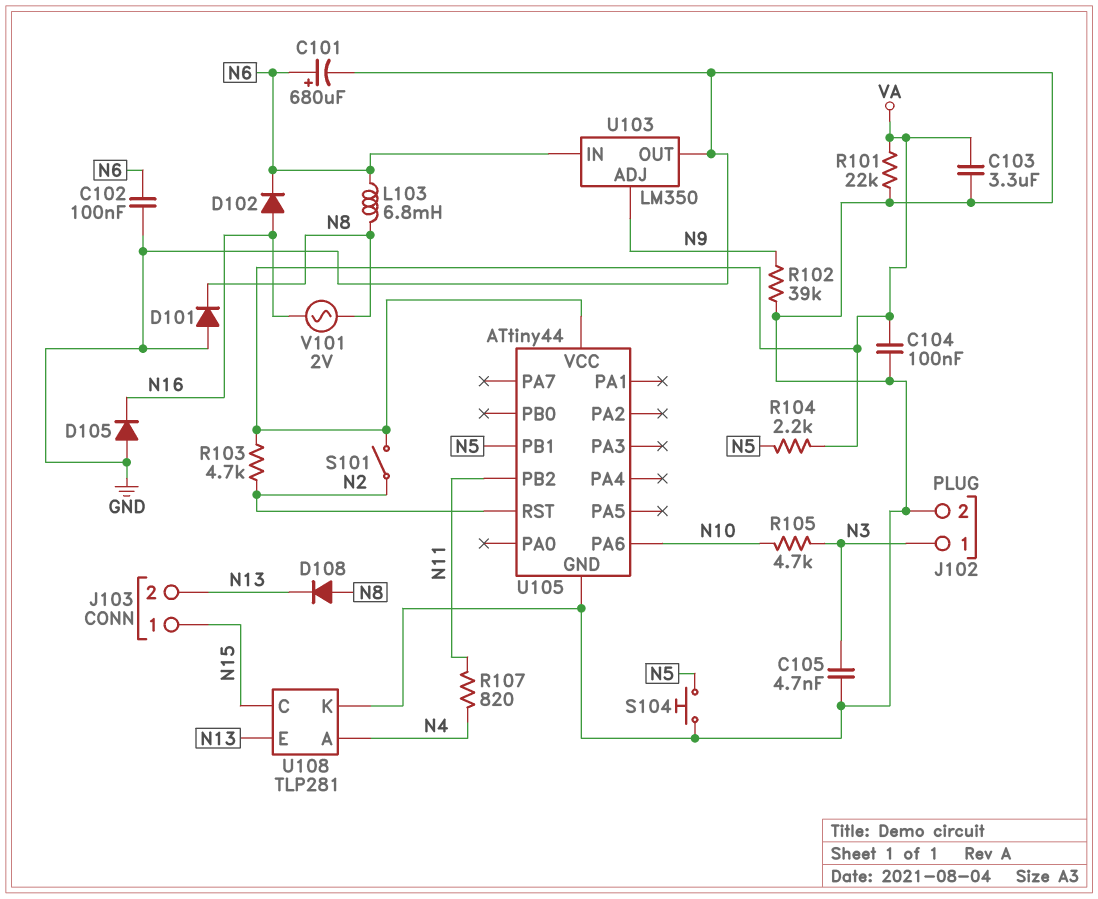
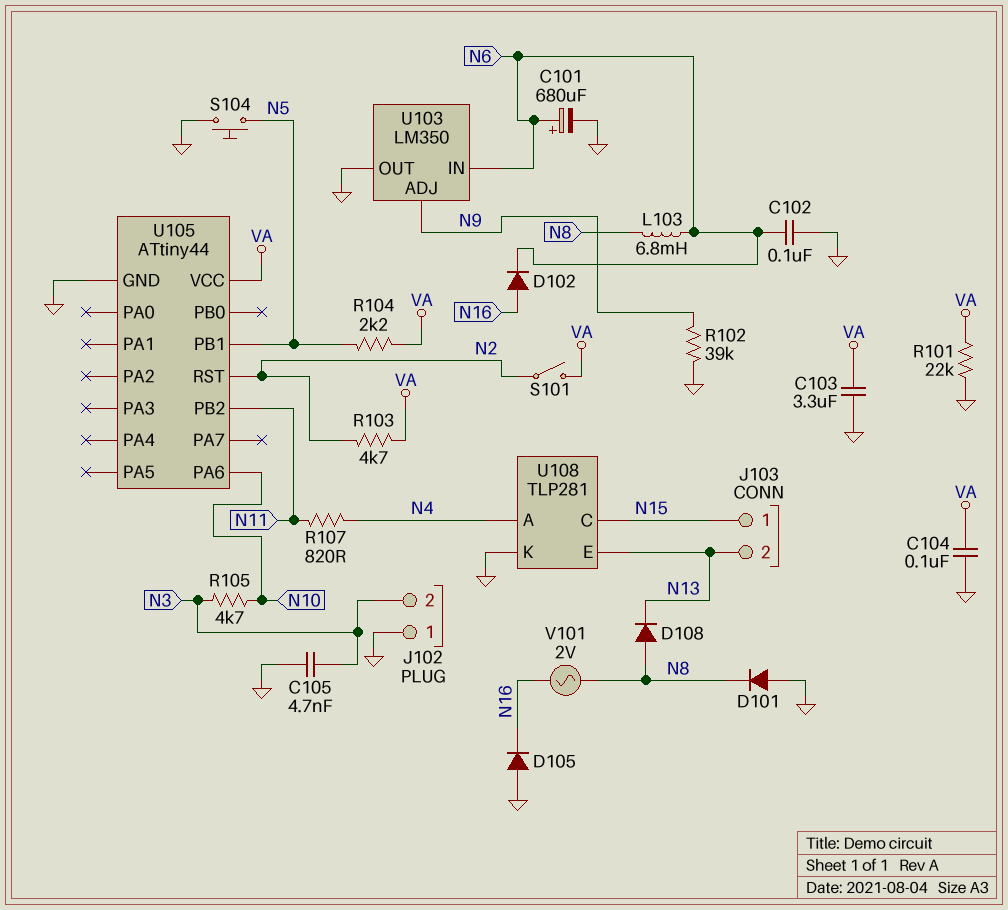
J102 pin 1: N3 -> GND
J102 pin 2: GND -> N3

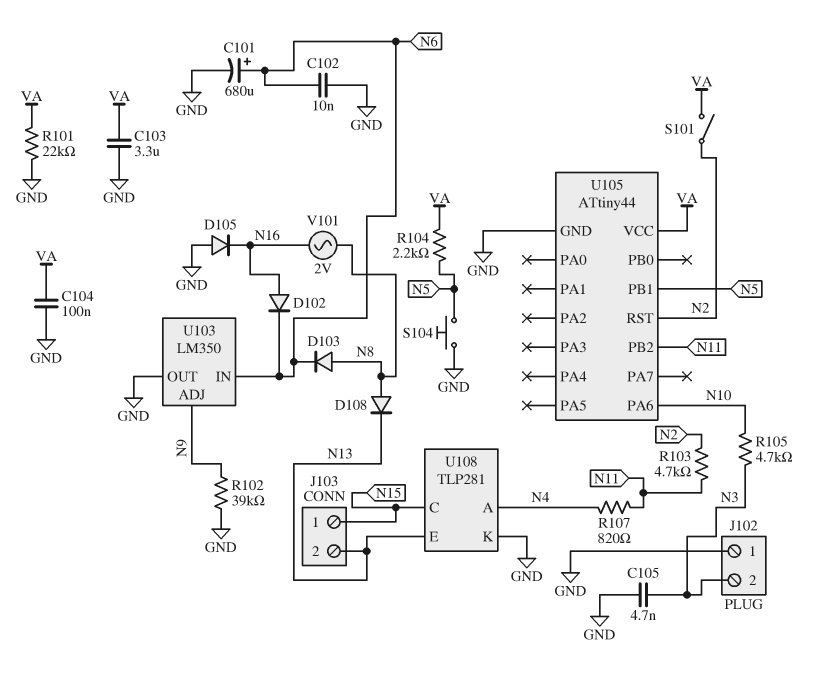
C102: 100nF (GND, N6) -> 10nF (GND, N6)
D101: diode (A GND, K N8) -> none
D103: none -> diode (A N8, K N6)
L103: 6.8mH (N6, N8) -> none
R103: 4.7k (N2, VA) -> 4.7k (N2, N11)

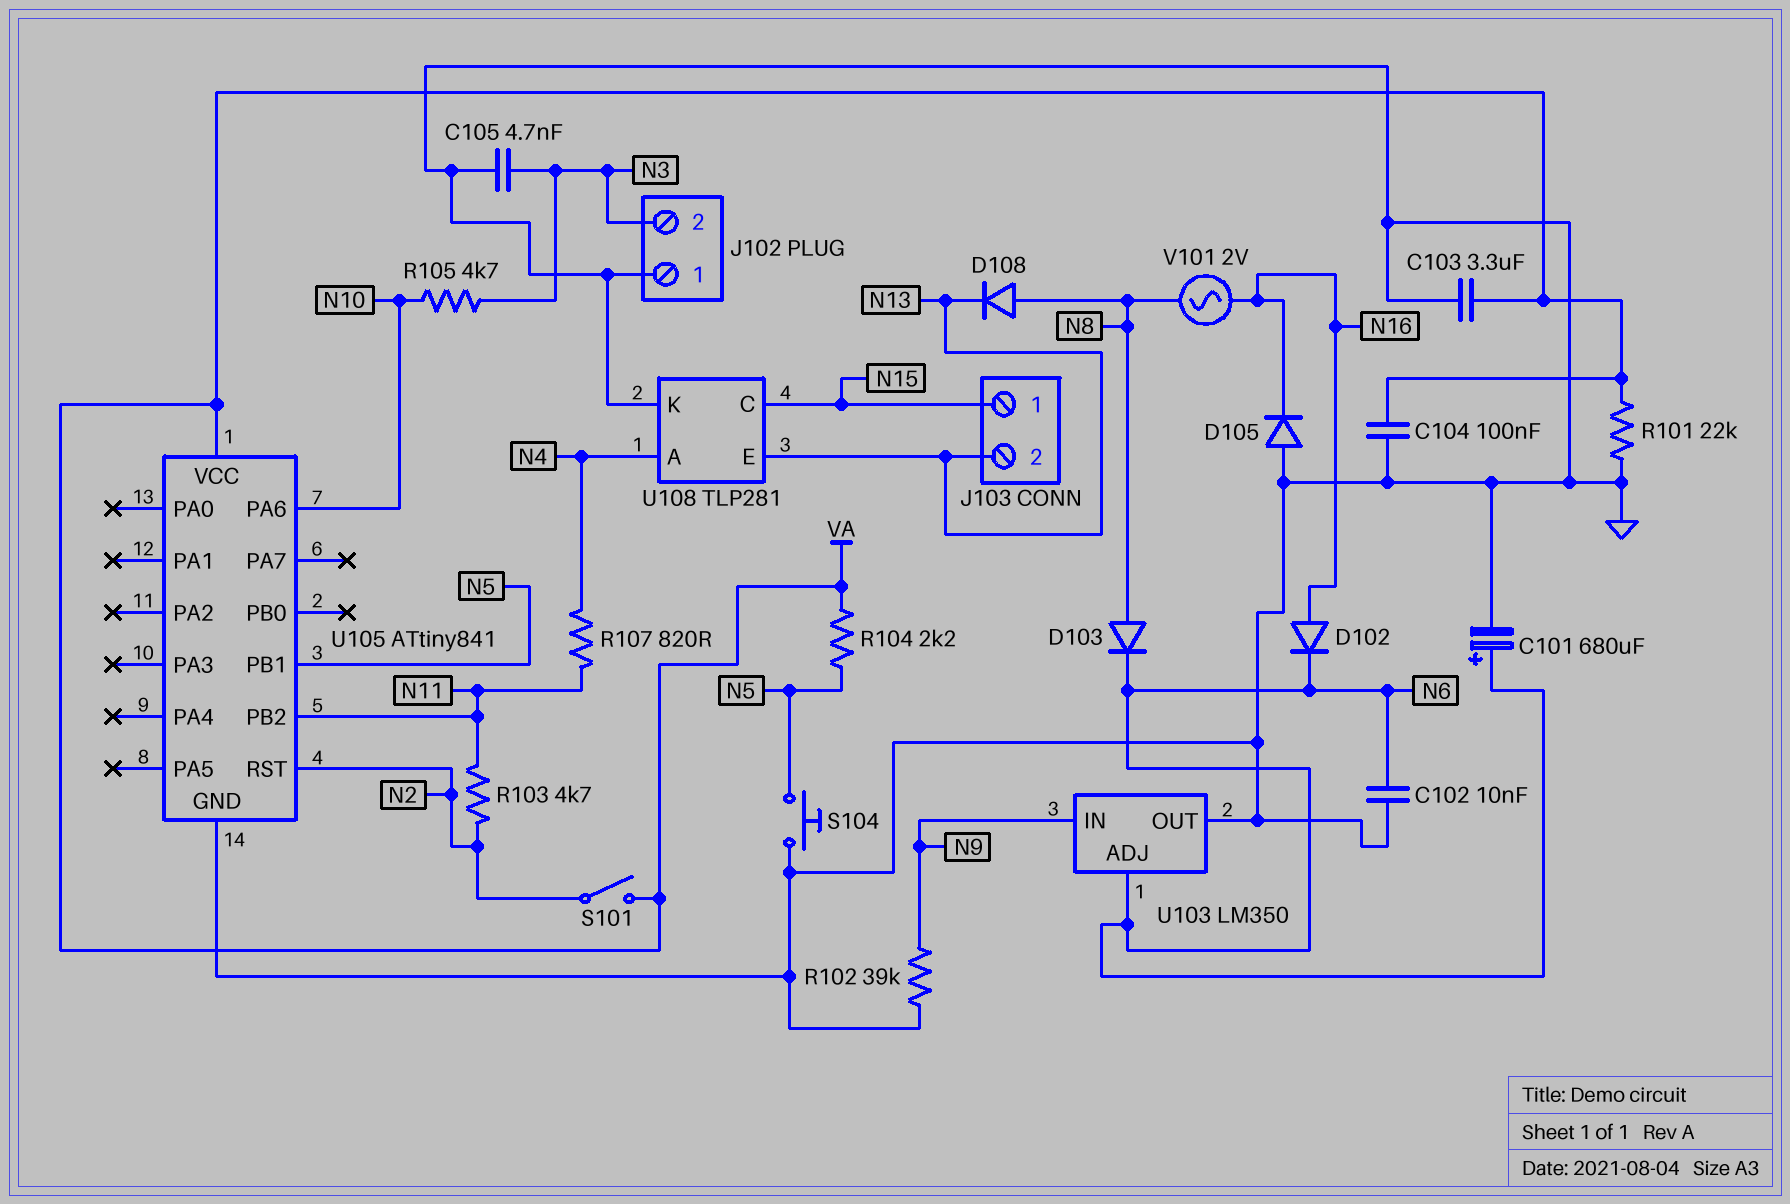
U103 pin ADJ: N9 -> N6
U103 pin IN: N6 -> N9
U105: ATtiny44 -> ATtiny841

